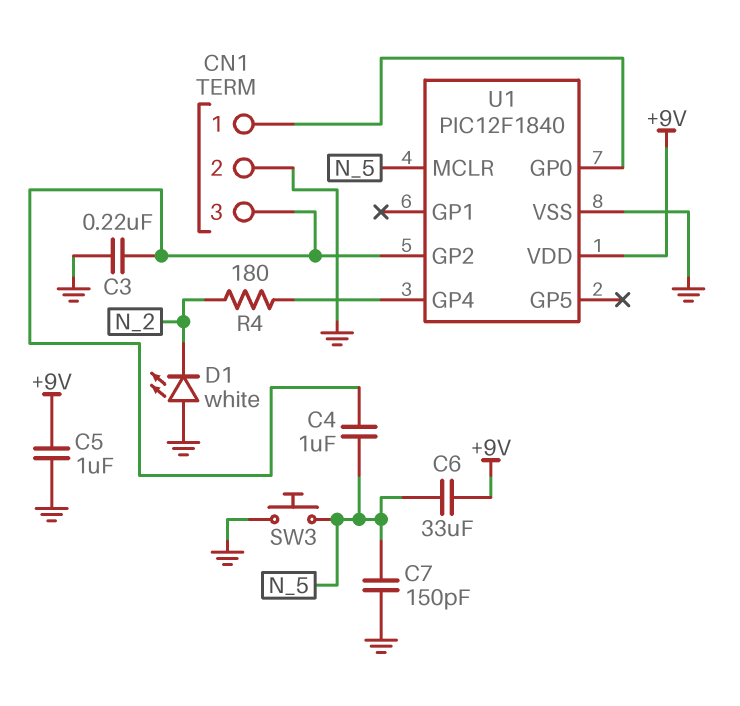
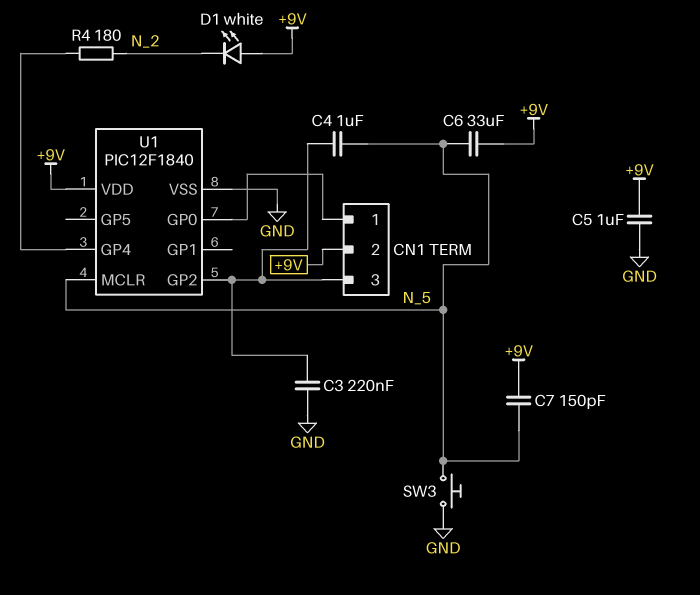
C7: 150pF (GND, N_5) -> 150pF (+9V, N_5)
CN1 pin 2: GND -> +9V
D1: LED white (A GND, K N_2) -> LED white (A +9V, K N_2)

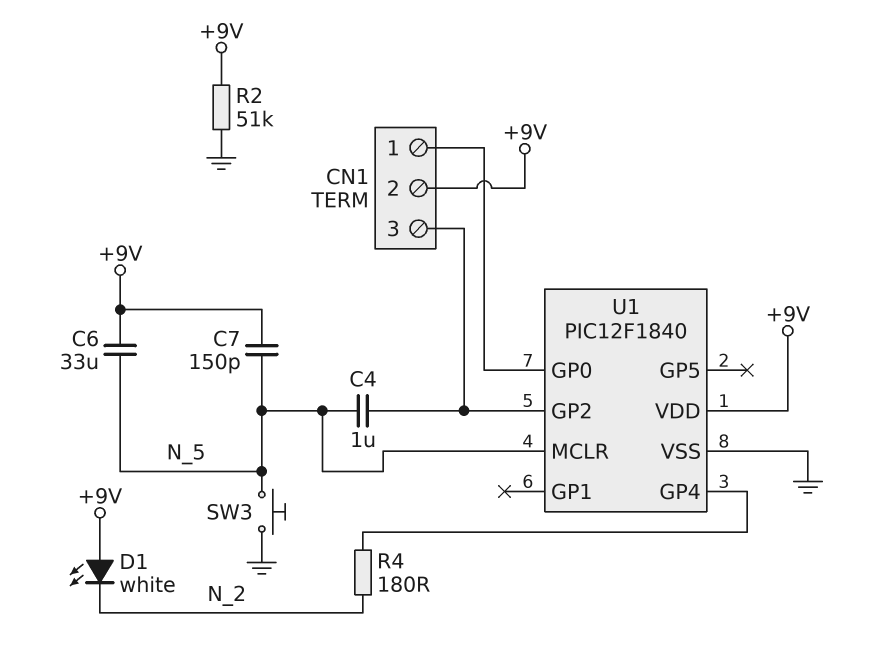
C3: 220nF (CN1/3, GND) -> none
C5: 1uF (+9V, GND) -> none
R2: none -> 51k (+9V, GND)

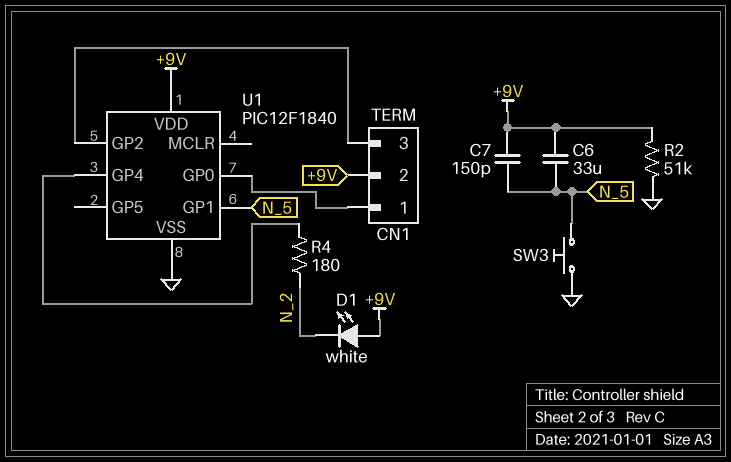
C4: 1uF (CN1/3, N_5) -> none
U1 pin GP1: none -> N_5
U1 pin MCLR: N_5 -> none

